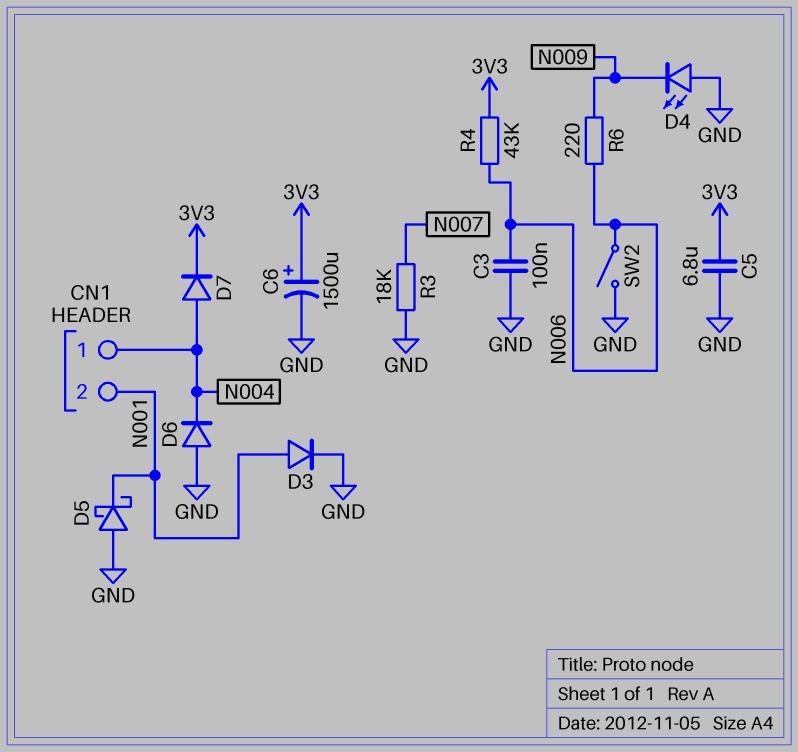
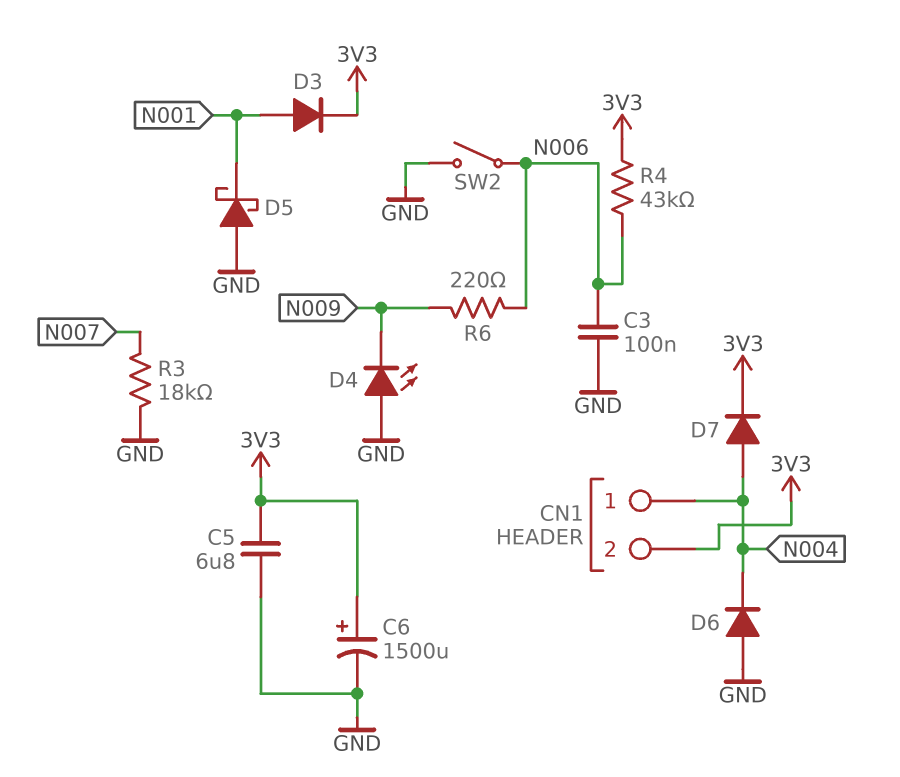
CN1 pin 2: N001 -> 3V3
D3: diode (A N001, K GND) -> diode (A N001, K 3V3)

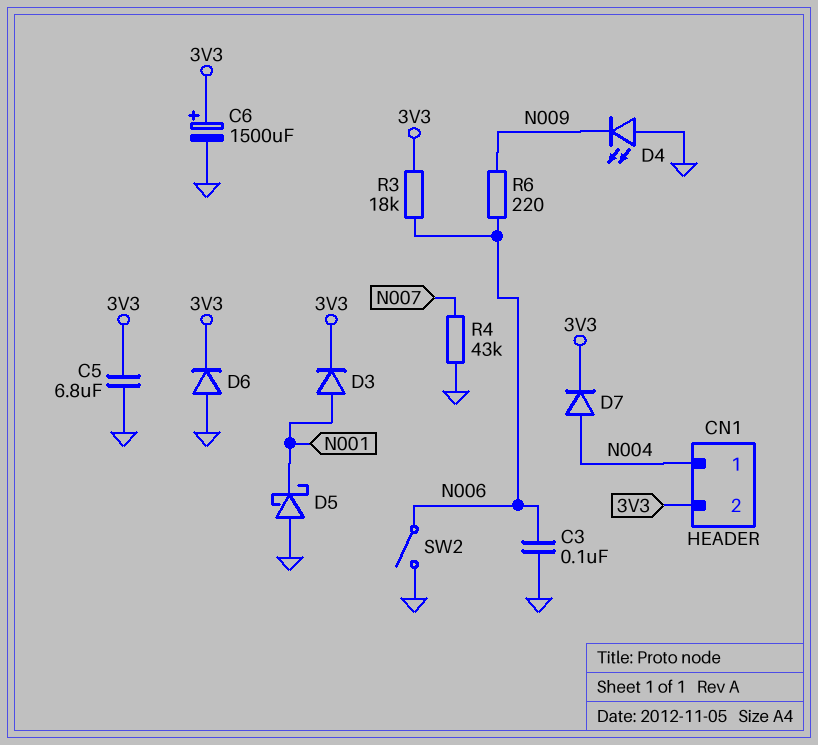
D6: diode (A GND, K N004) -> diode (A GND, K 3V3)
R3: 18k (GND, N007) -> 18k (3V3, N006)
R4: 43k (3V3, N006) -> 43k (GND, N007)

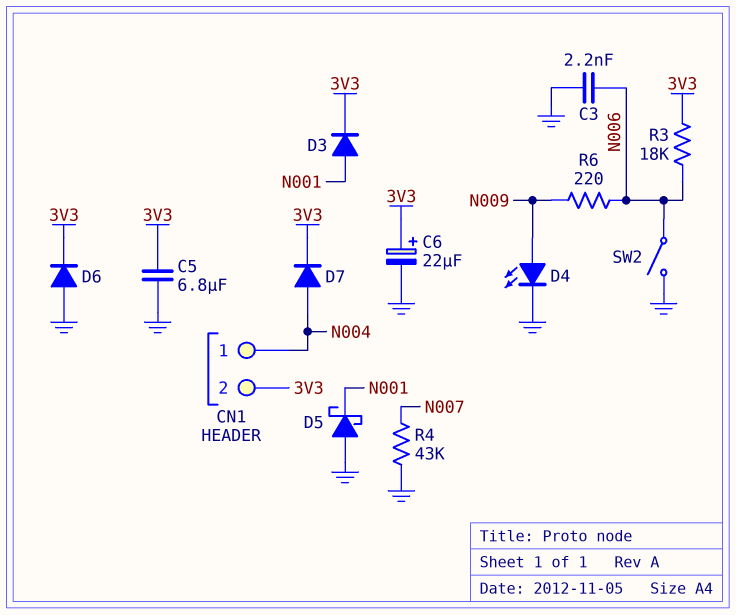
C3: 100nF (GND, N006) -> 2.2nF (GND, N006)
C6: 1500uF (plus 3V3, minus GND) -> 22uF (plus 3V3, minus GND)
D4: LED (A GND, K N009) -> LED (A N009, K GND)

